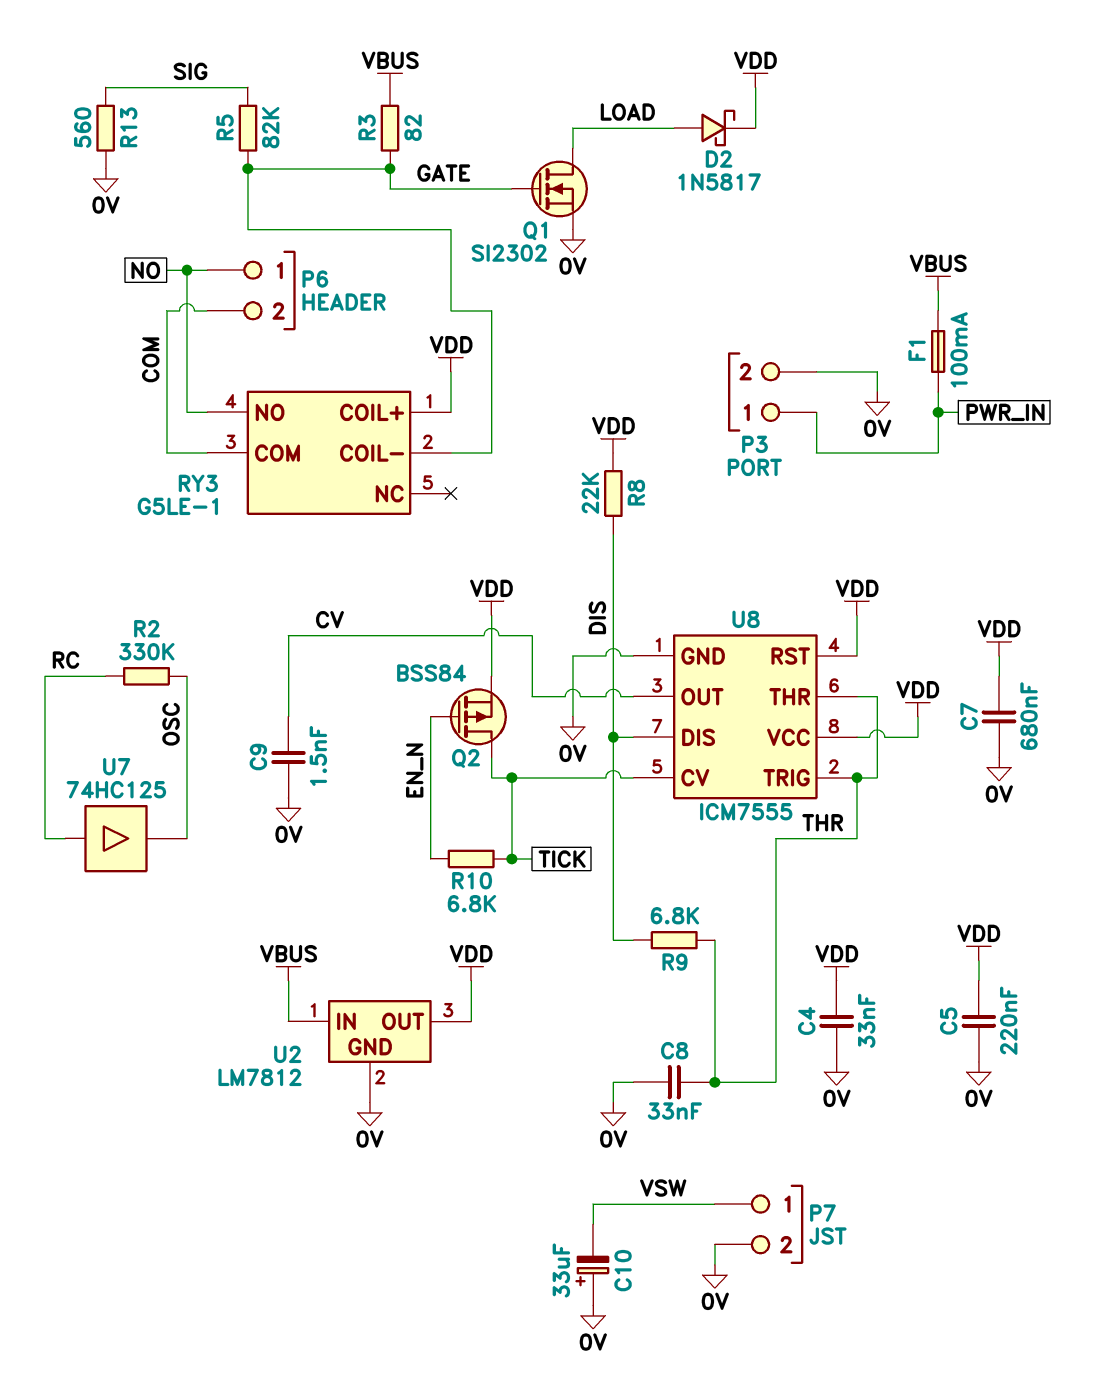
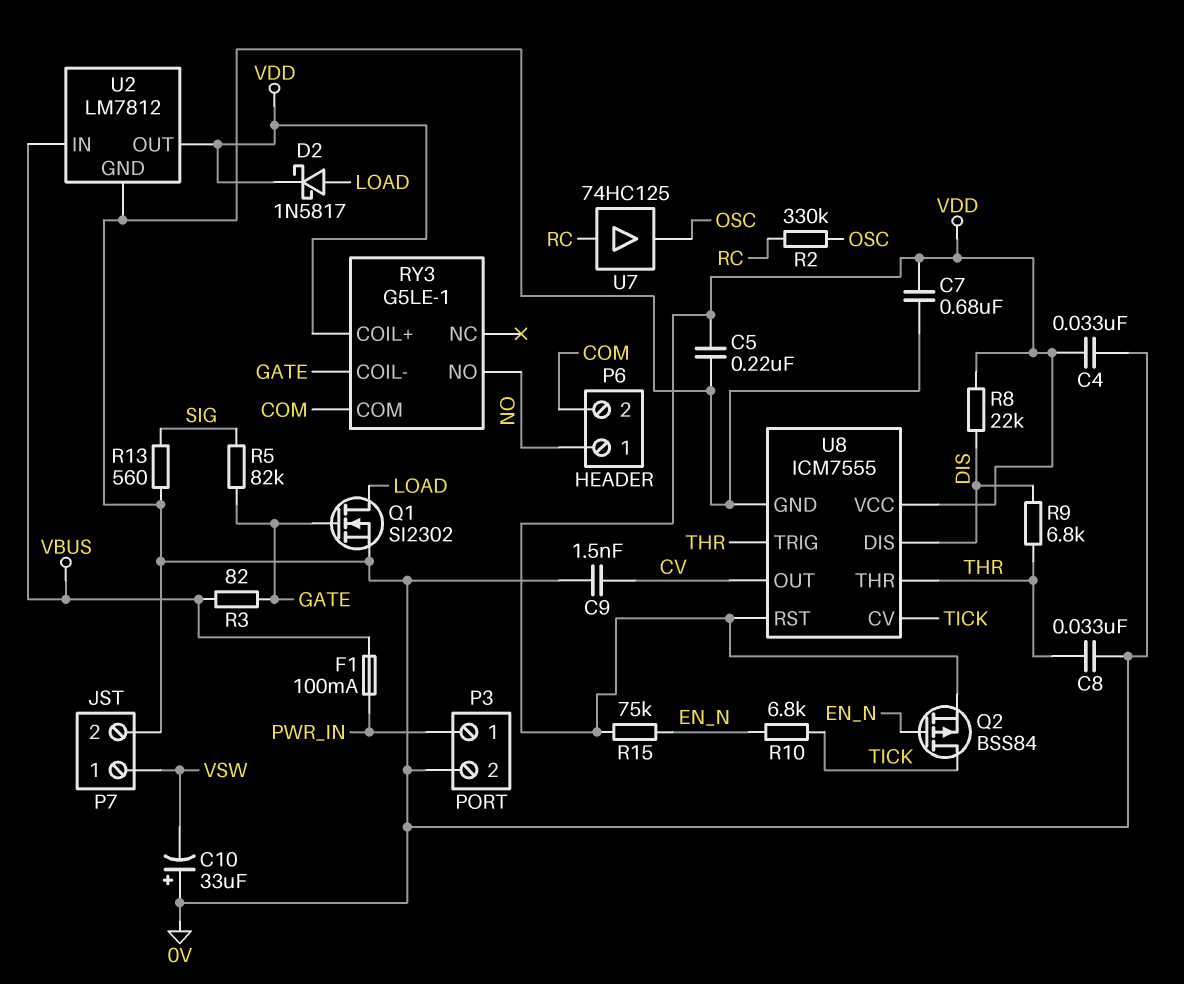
R15: none -> 75k (EN_N, VDD)

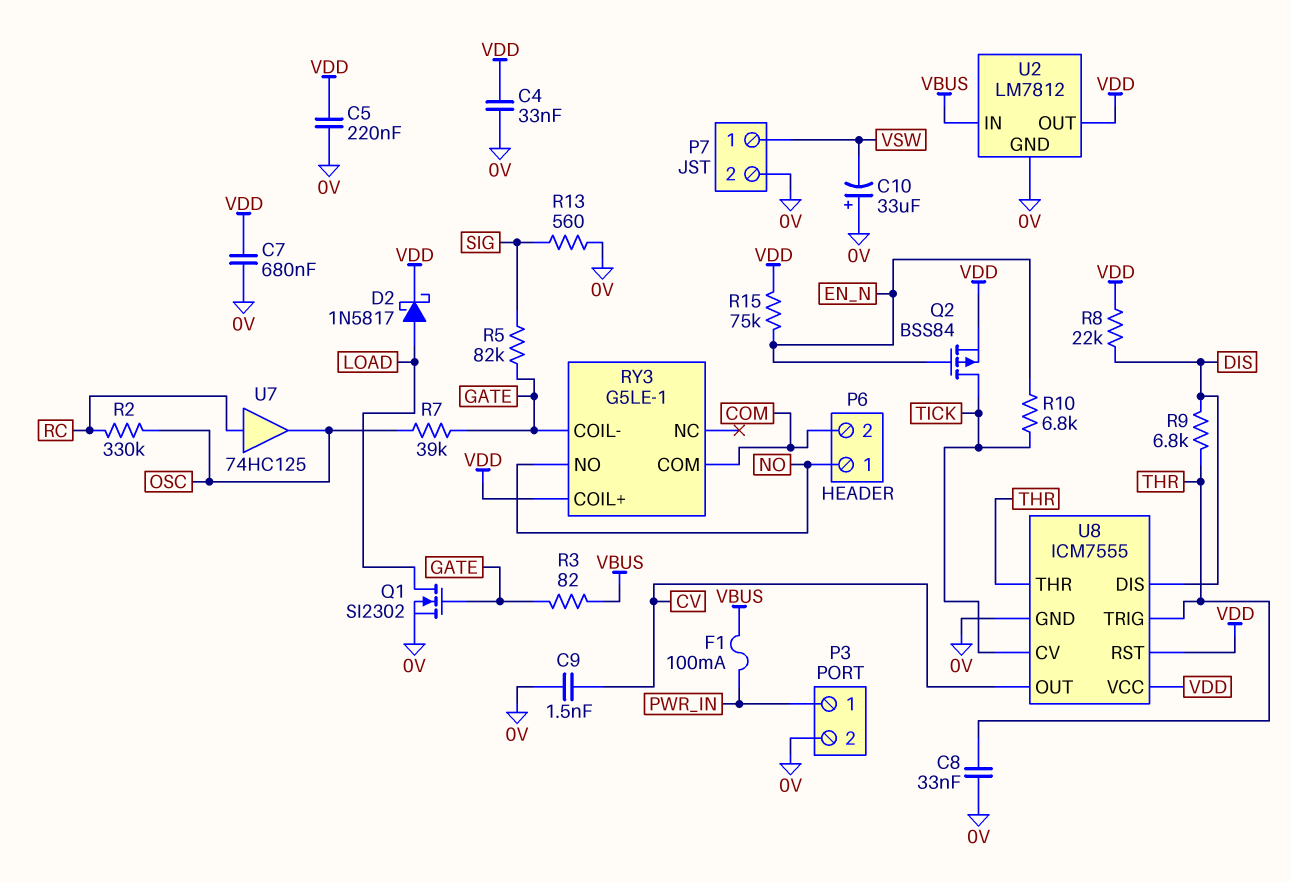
R7: none -> 39k (GATE, OSC)

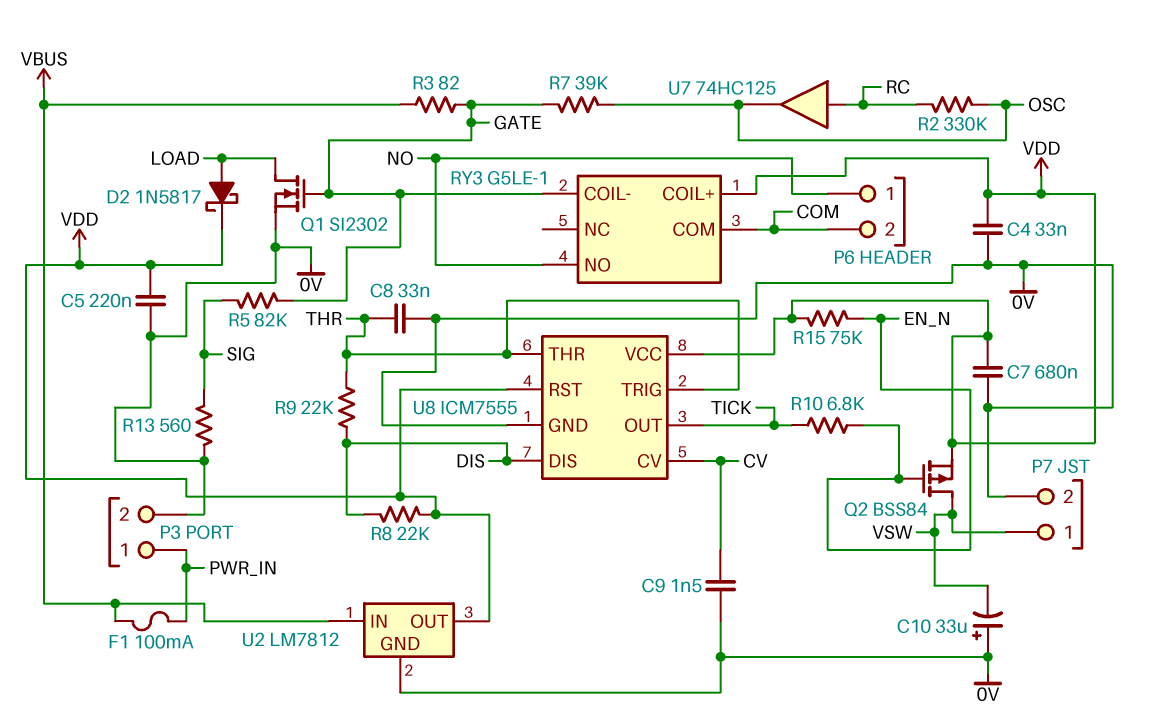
Q2: PMOS BSS84 (G EN_N, D TICK, S VDD) -> PMOS BSS84 (G EN_N, D VSW, S VDD)
R9: 6.8k (DIS, THR) -> 22k (DIS, THR)
U8 pin CV: TICK -> CV
U8 pin OUT: CV -> TICK

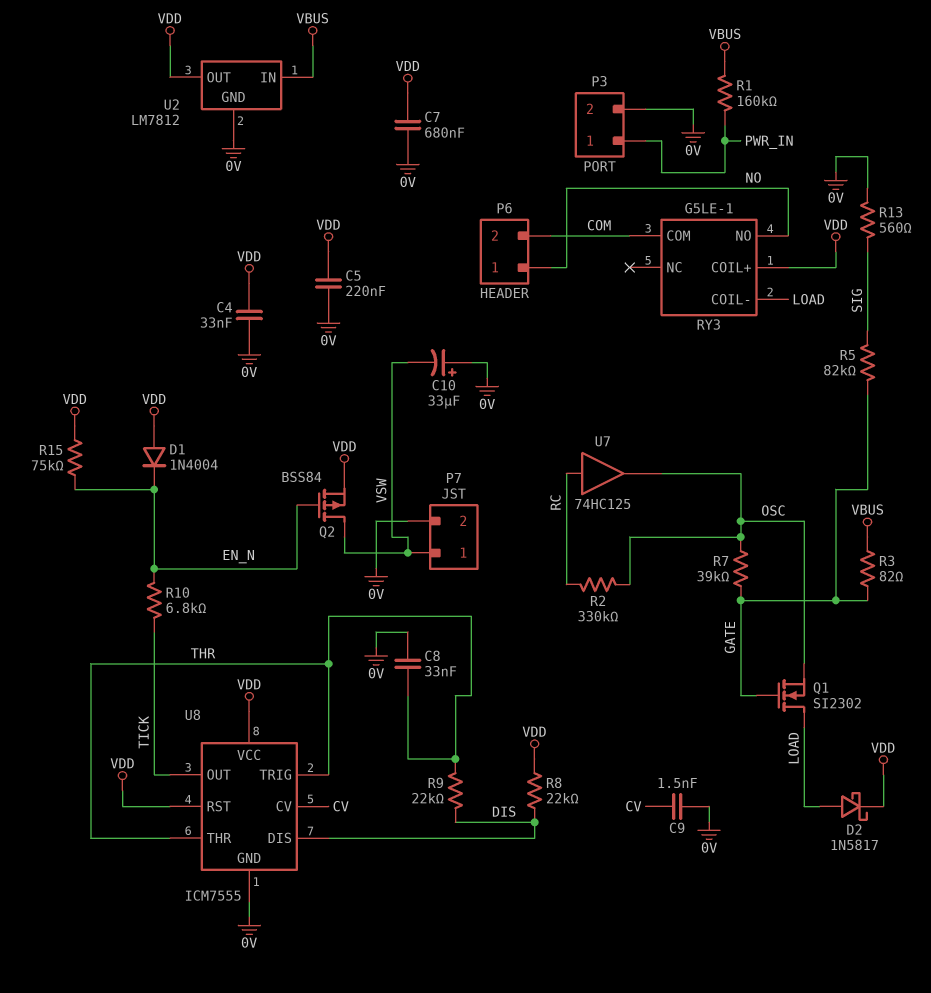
D1: none -> diode 1N4004 (A VDD, K EN_N)
F1: 100mA (PWR_IN, VBUS) -> none
Q1: NMOS SI2302 (G GATE, D LOAD, S 0V) -> NMOS SI2302 (G GATE, D LOAD, S OSC)
R1: none -> 160k (PWR_IN, VBUS)
RY3 pin COIL-: GATE -> LOAD

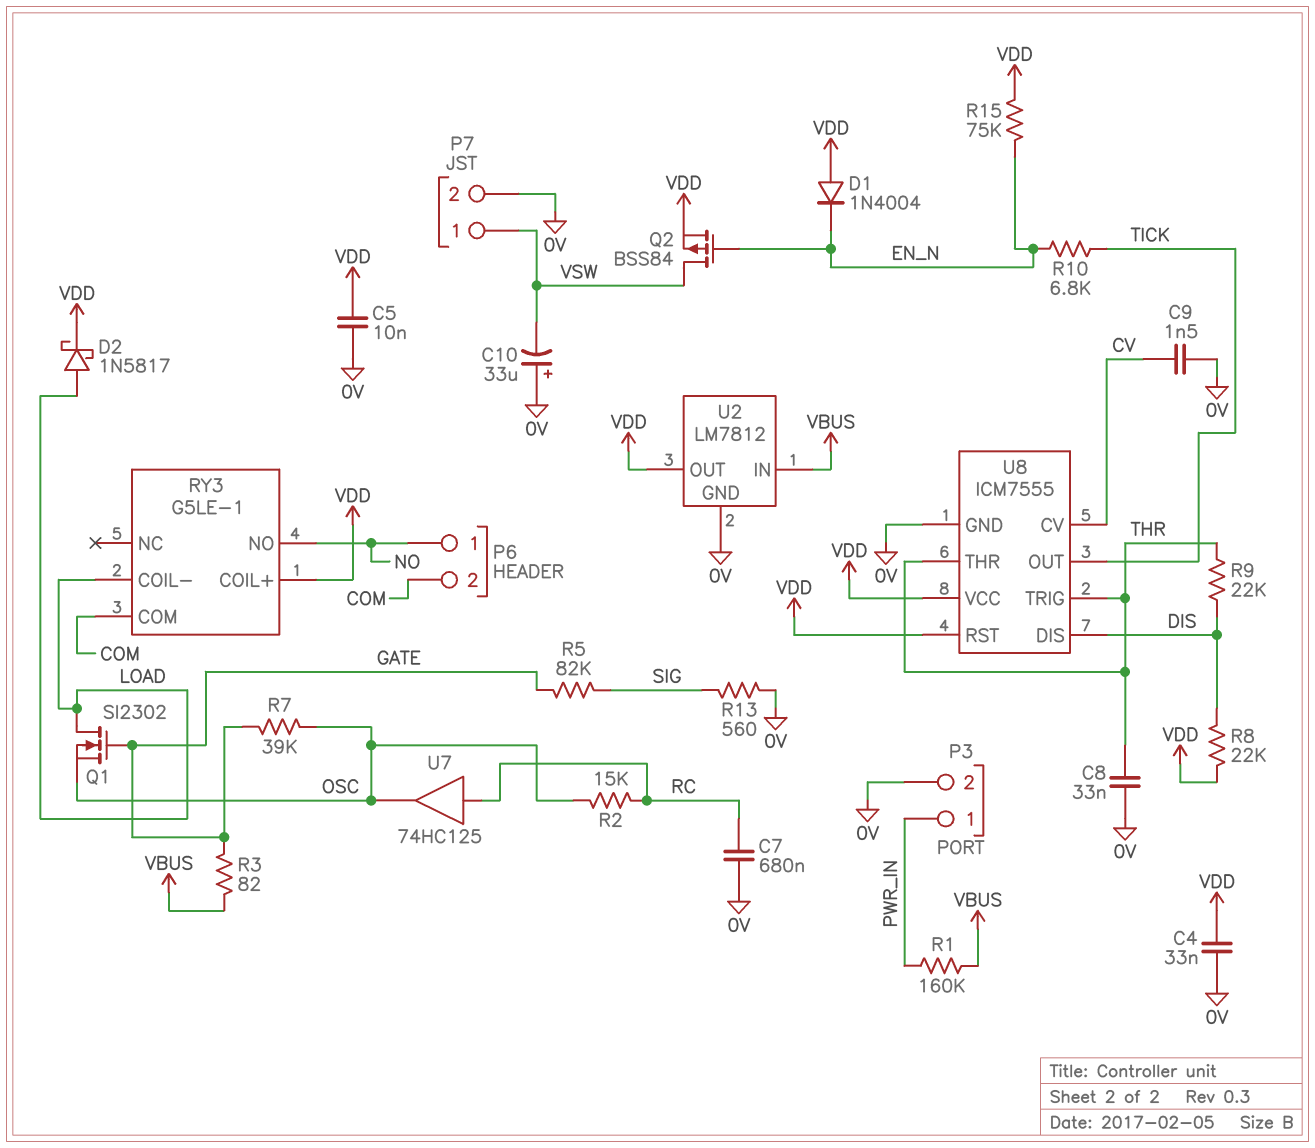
C5: 220nF (0V, VDD) -> 10nF (0V, VDD)
C7: 680nF (0V, VDD) -> 680nF (0V, RC)
R2: 330k (OSC, RC) -> 15k (OSC, RC)

